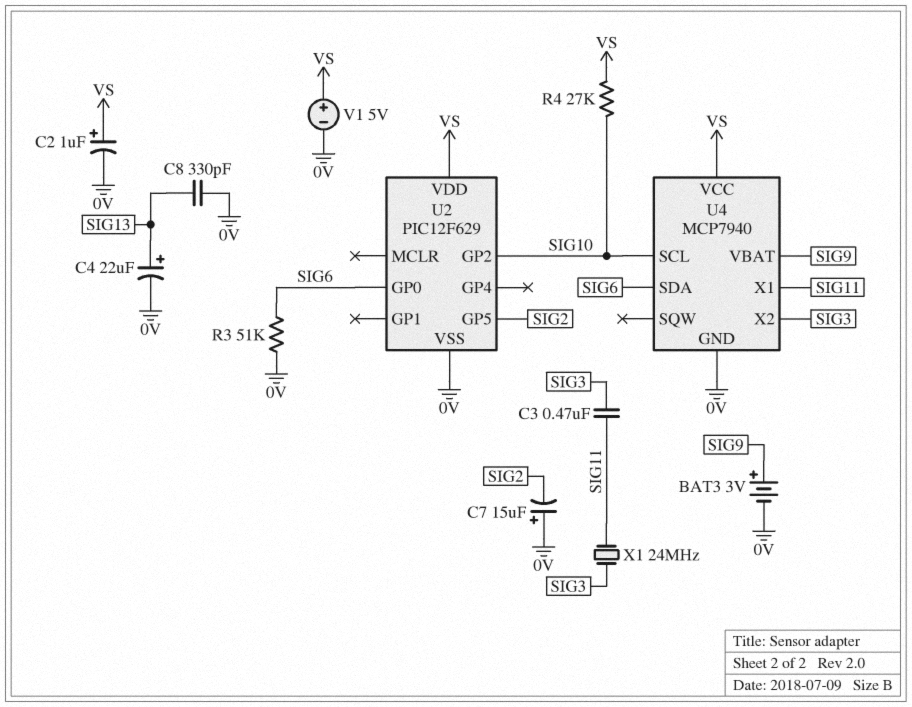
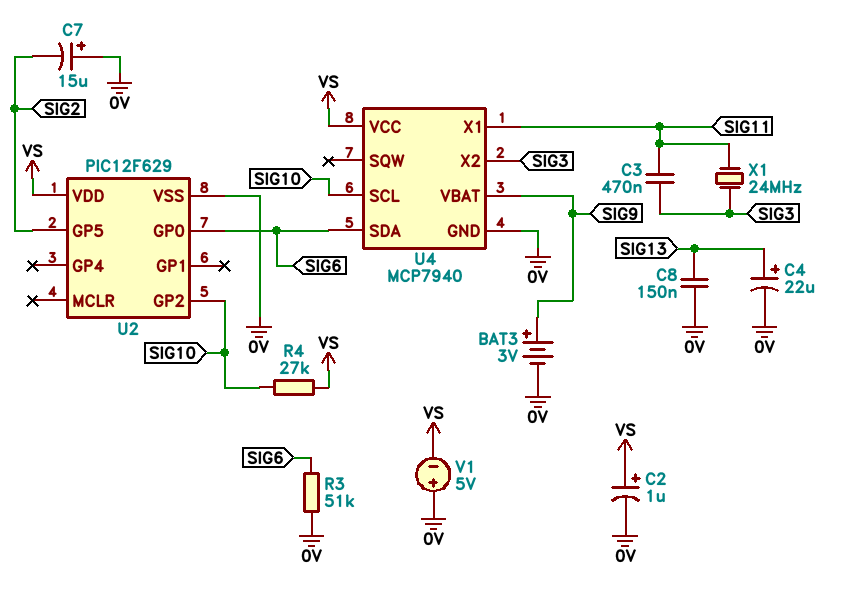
C8: 330pF (0V, SIG13) -> 150nF (0V, SIG13)
V1: 5V (plus VS, minus 0V) -> 5V (plus 0V, minus VS)

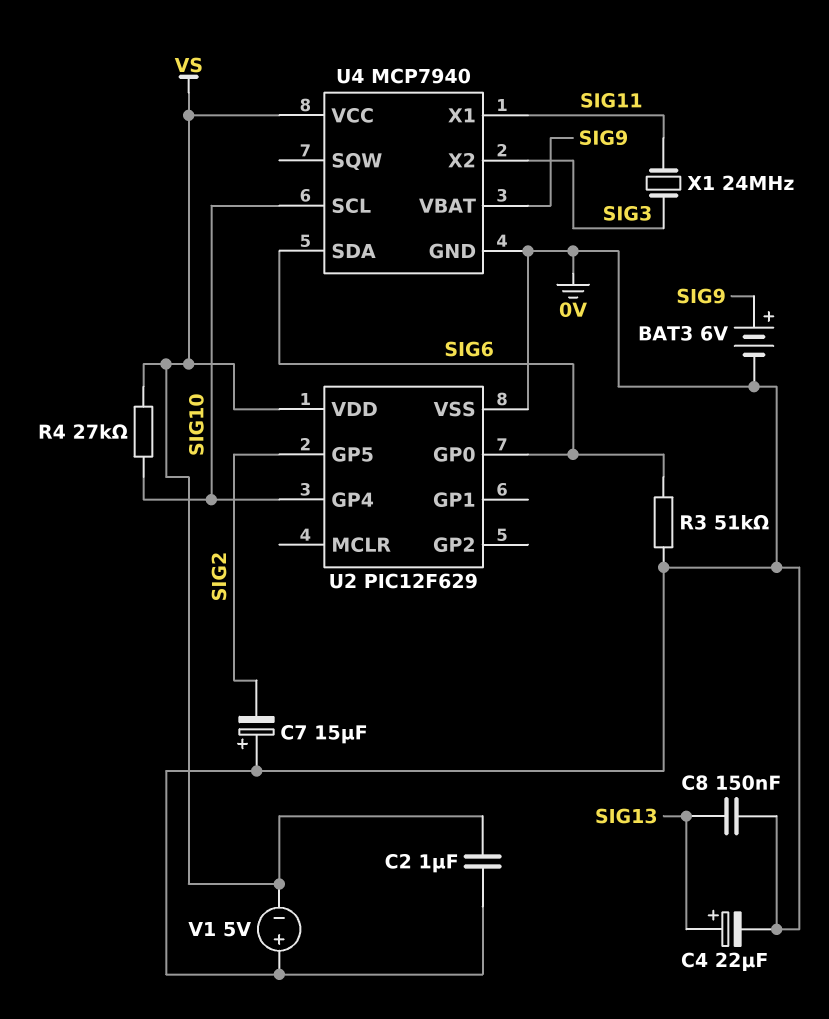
BAT3: 3V (plus SIG9, minus 0V) -> 6V (plus SIG9, minus 0V)
C2: 1uF (plus VS, minus 0V) -> 1uF (0V, VS)
C3: 470nF (SIG3, SIG11) -> none
U2 pin GP2: SIG10 -> none
U2 pin GP4: none -> SIG10

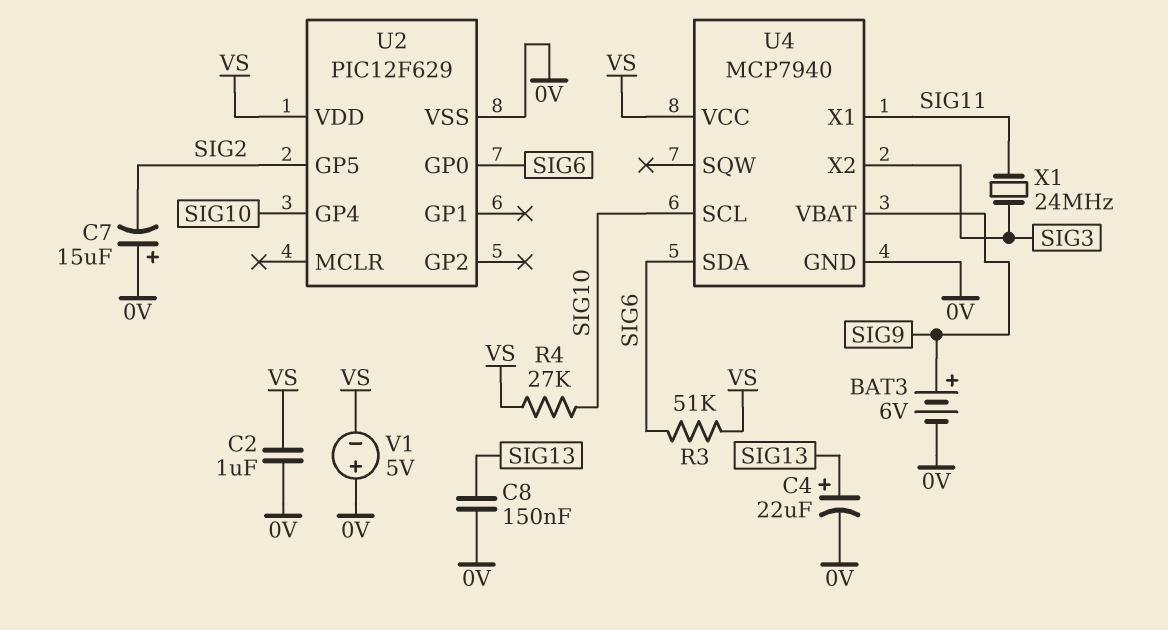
R3: 51k (0V, SIG6) -> 51k (SIG6, VS)

